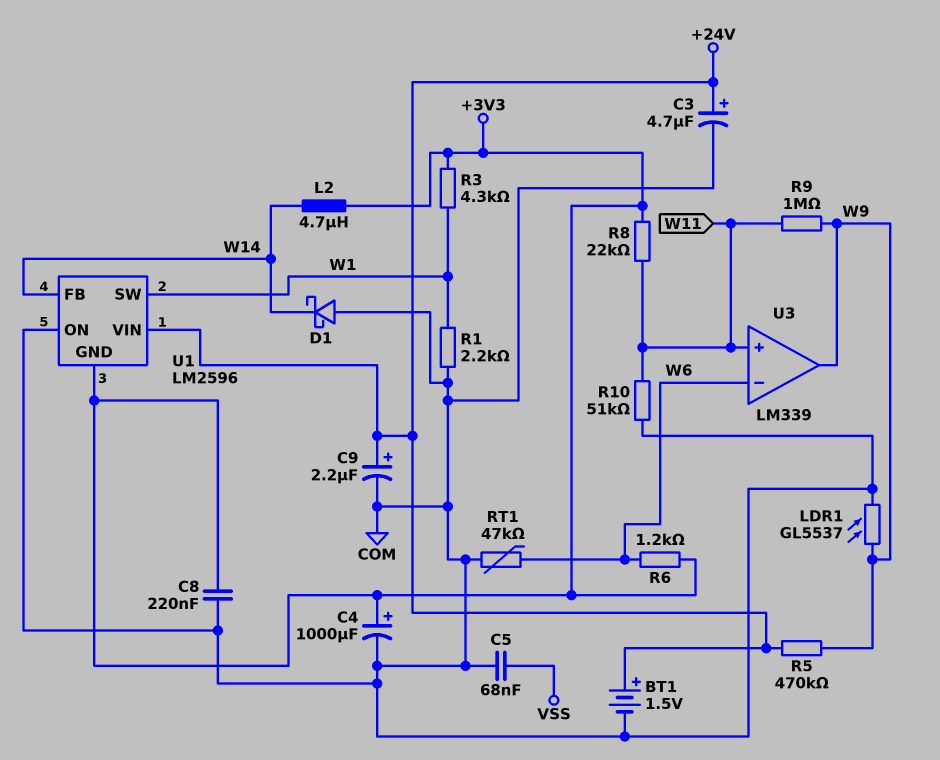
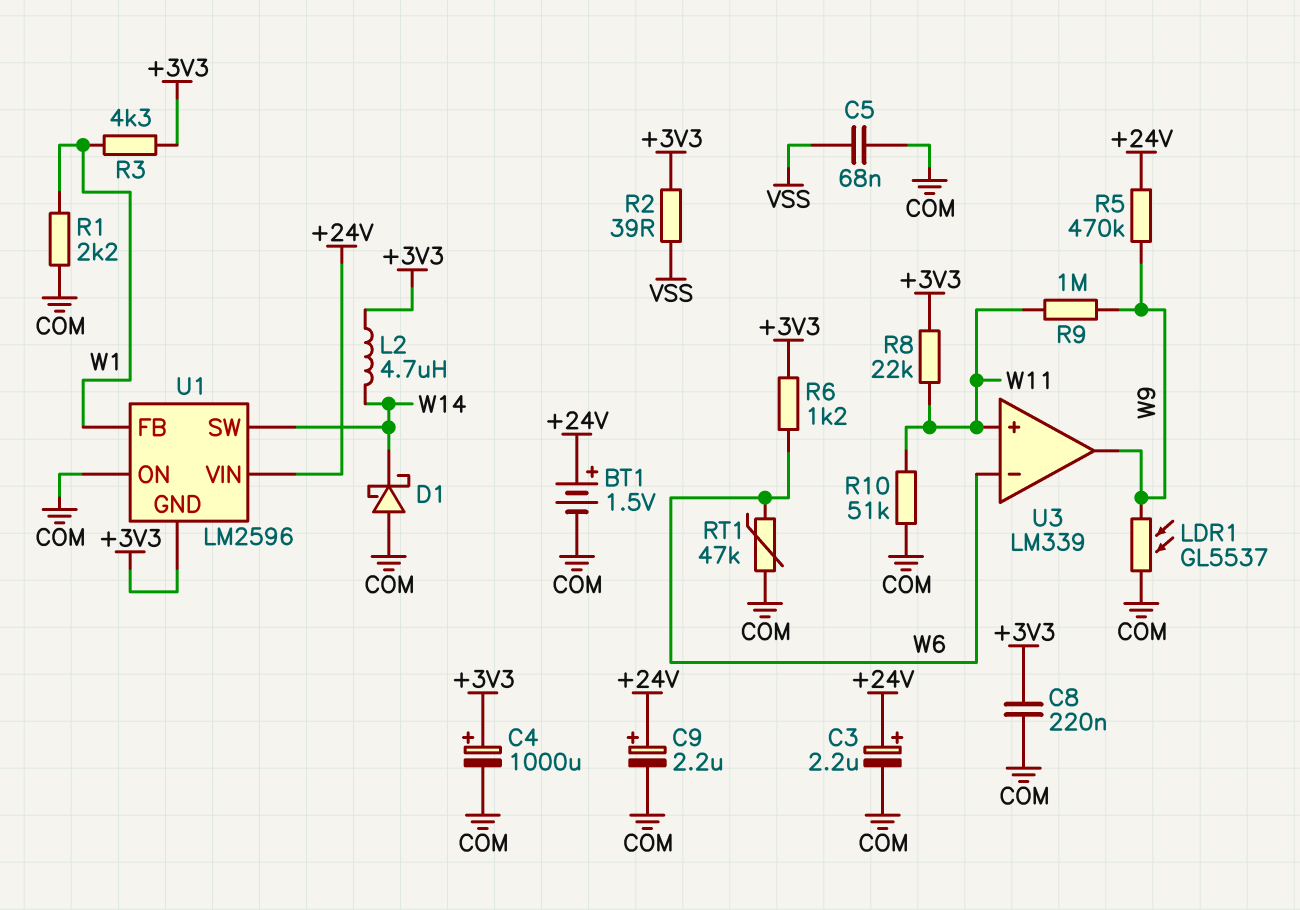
C3: 4.7uF (plus +24V, minus COM) -> 2.2uF (plus +24V, minus COM)
R2: none -> 39 (+3V3, VSS)
U1 pin FB: W14 -> W1
U1 pin SW: W1 -> W14

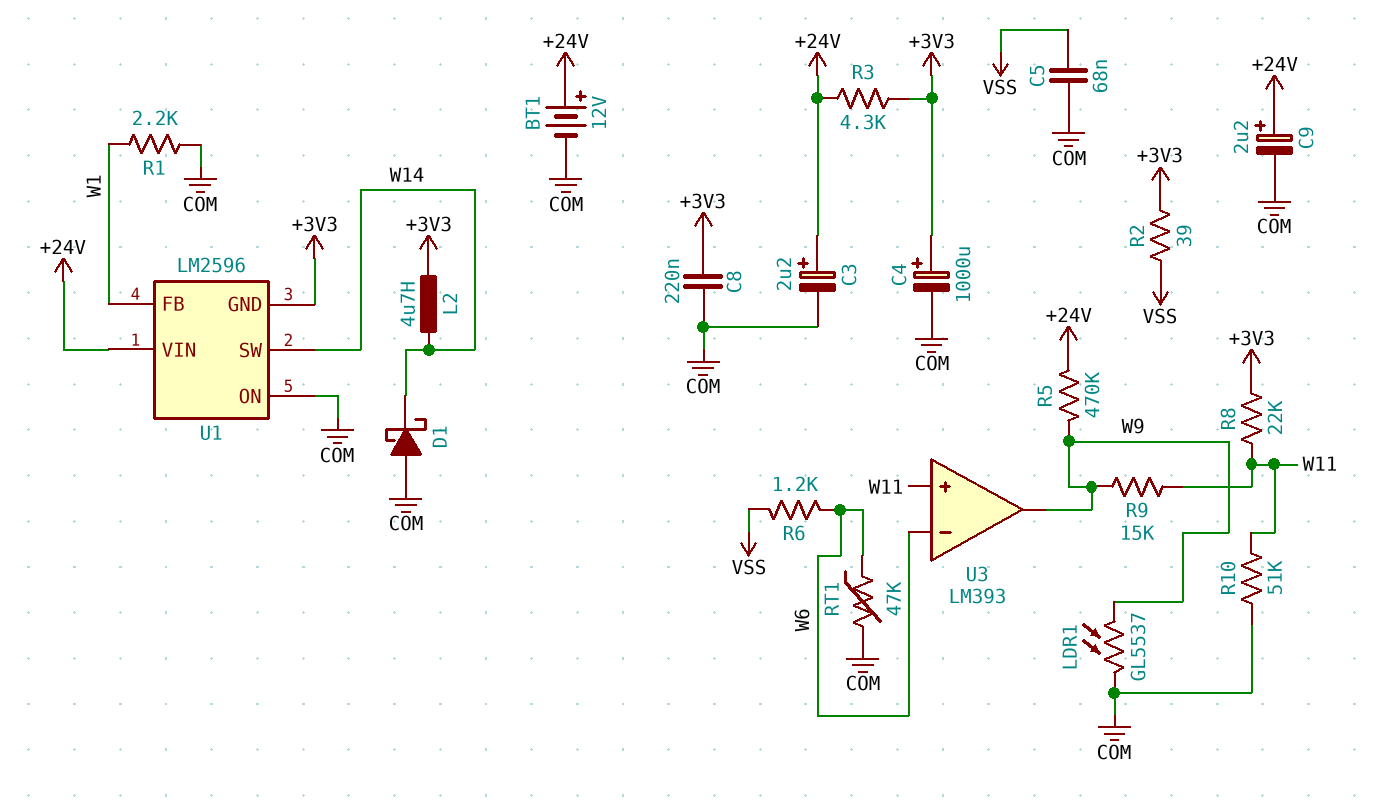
BT1: 1.5V (plus +24V, minus COM) -> 12V (plus +24V, minus COM)
R3: 4.3k (+3V3, W1) -> 4.3k (+3V3, +24V)
R6: 1.2k (+3V3, W6) -> 1.2k (VSS, W6)
R9: 1M (W9, W11) -> 15k (W9, W11)
U3: LM339 -> LM393

